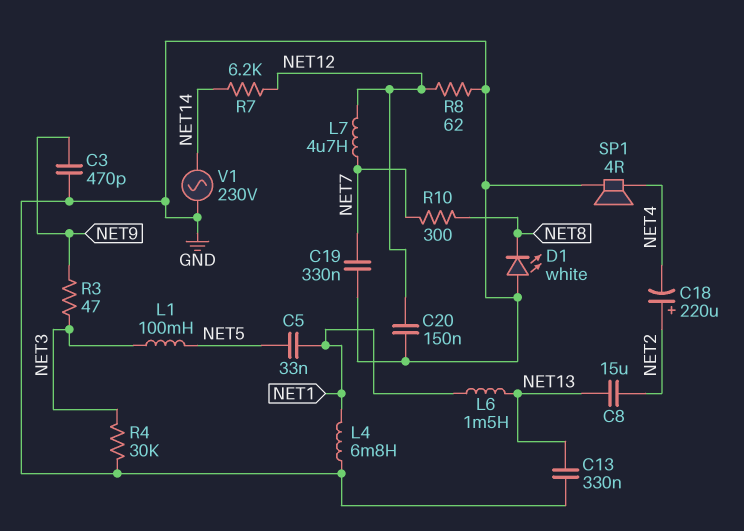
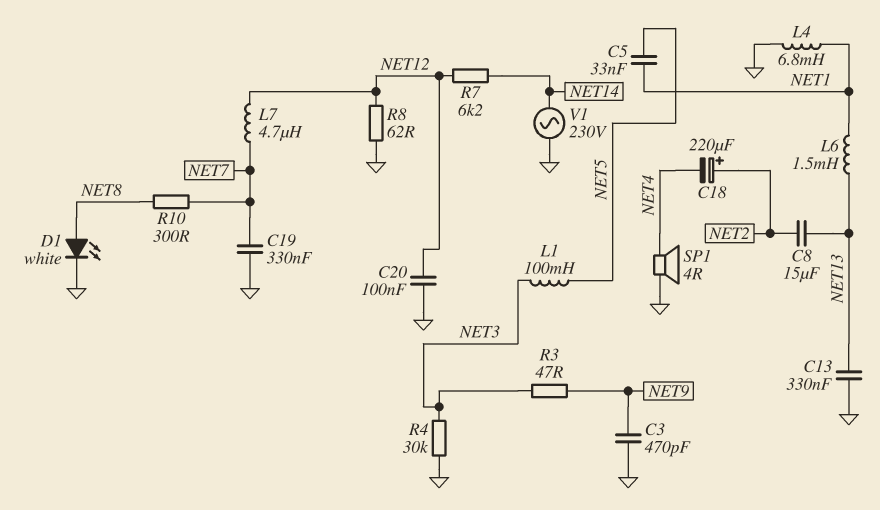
C20: 150nF (GND, NET12) -> 100nF (GND, NET12)
D1: LED white (A GND, K NET8) -> LED white (A NET8, K GND)

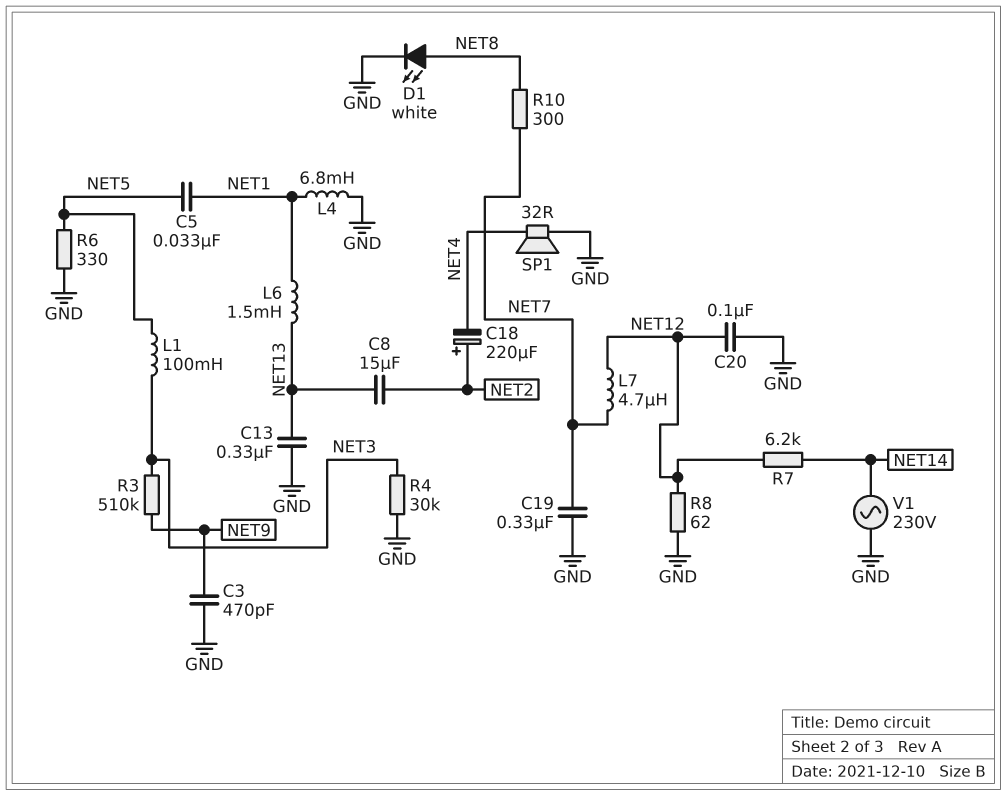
R3: 47 (NET3, NET9) -> 510k (NET3, NET9)
R6: none -> 330 (GND, NET5)
SP1: speaker 4R (GND, NET4) -> speaker 32R (GND, NET4)

